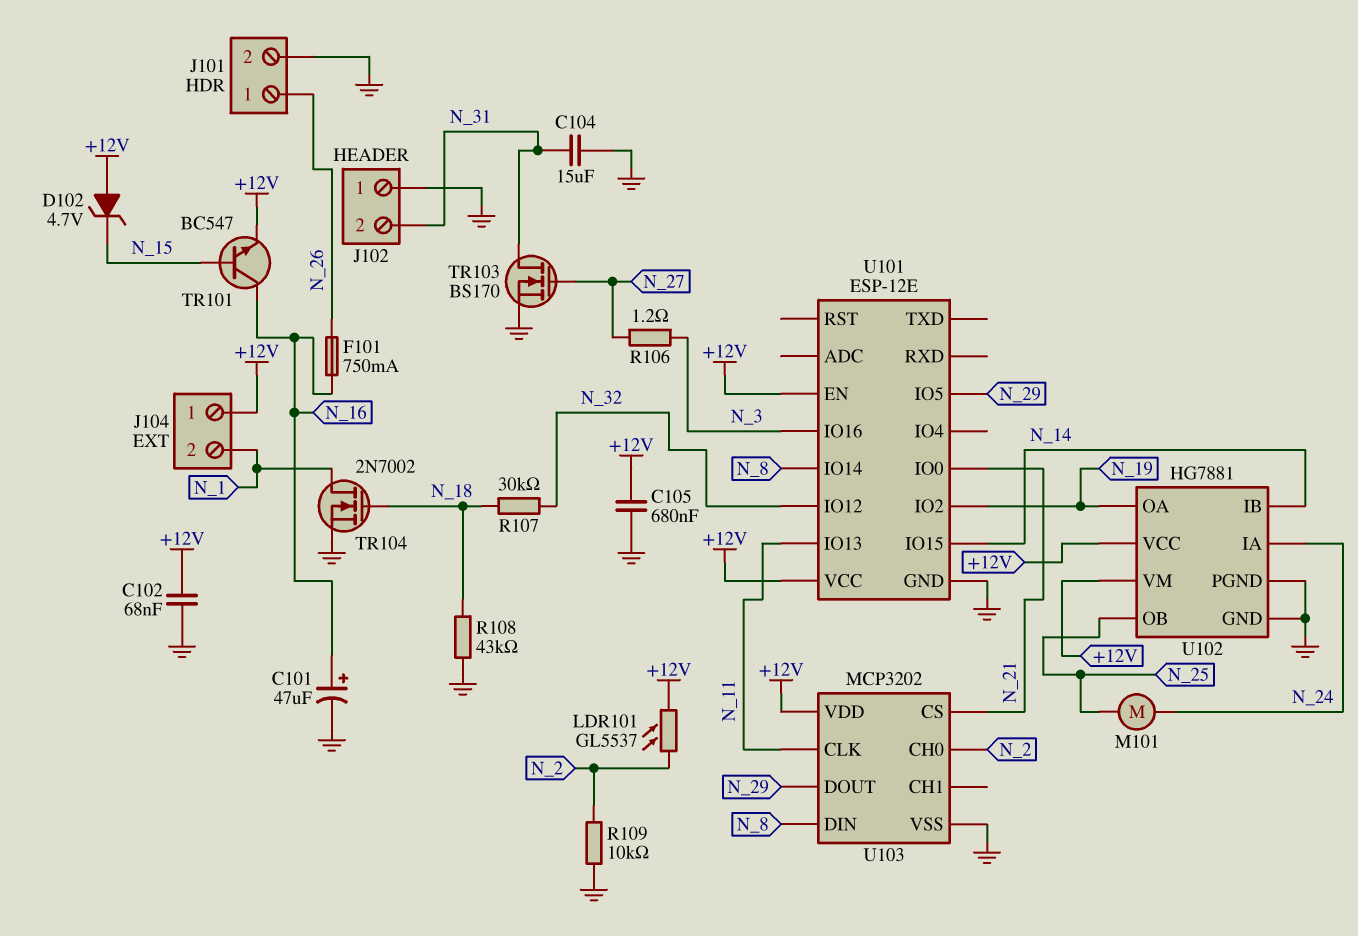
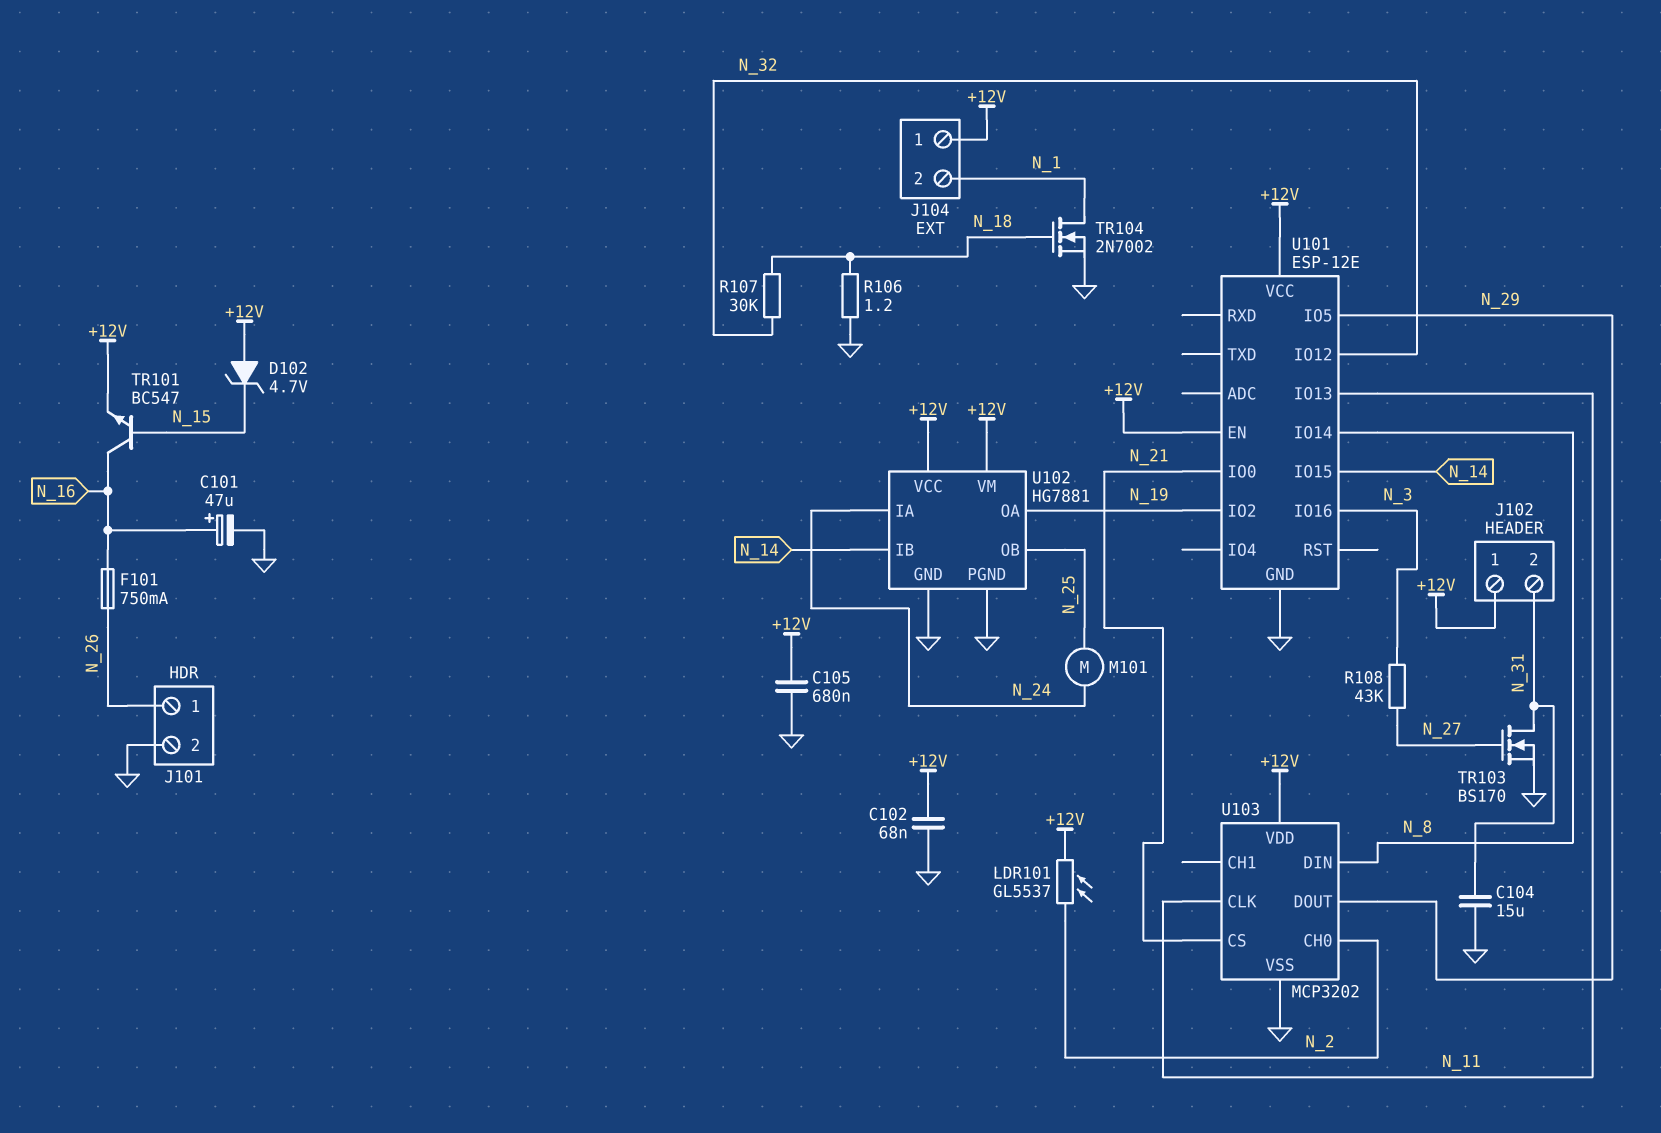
J102 pin 1: GND -> +12V
R106: 1.2 (N_3, N_27) -> 1.2 (GND, N_18)
R108: 43k (GND, N_18) -> 43k (N_3, N_27)
R109: 10k (GND, N_2) -> none

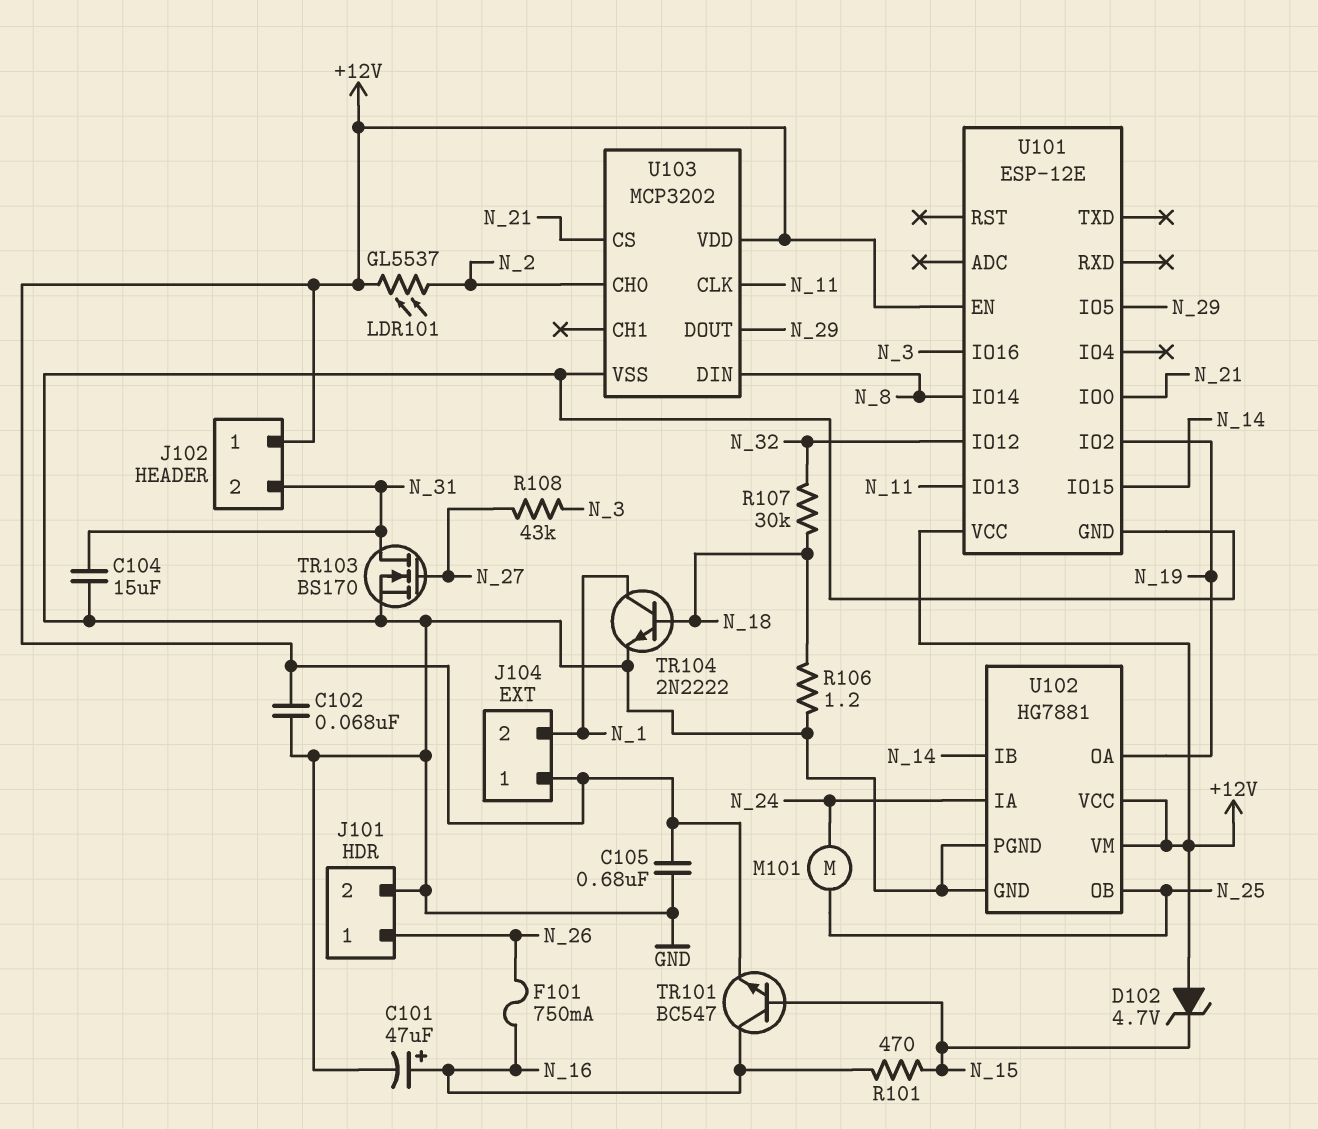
R101: none -> 470 (N_15, N_16)
TR104: NMOS 2N7002 (G N_18, D N_1, S GND) -> NPN 2N2222 (B N_18, C N_1, E GND)

